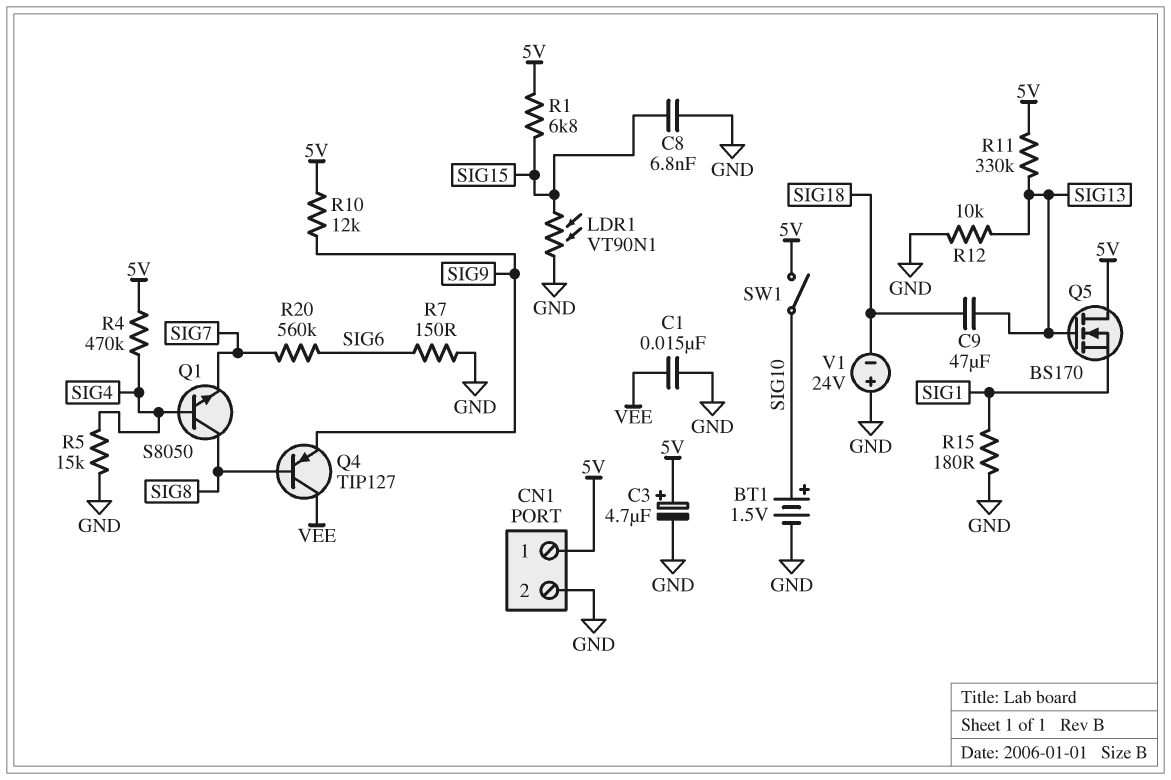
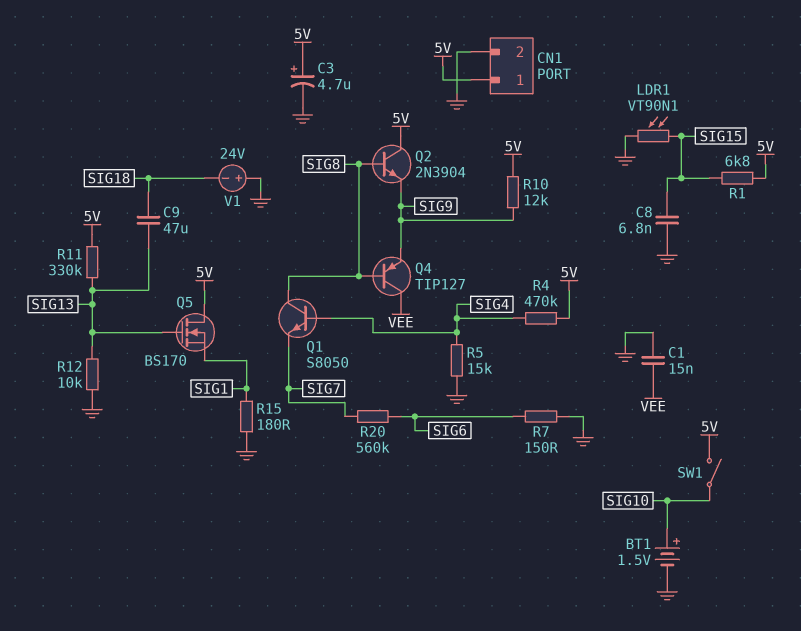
Q2: none -> NPN 2N3904 (B SIG8, C 5V, E SIG9)

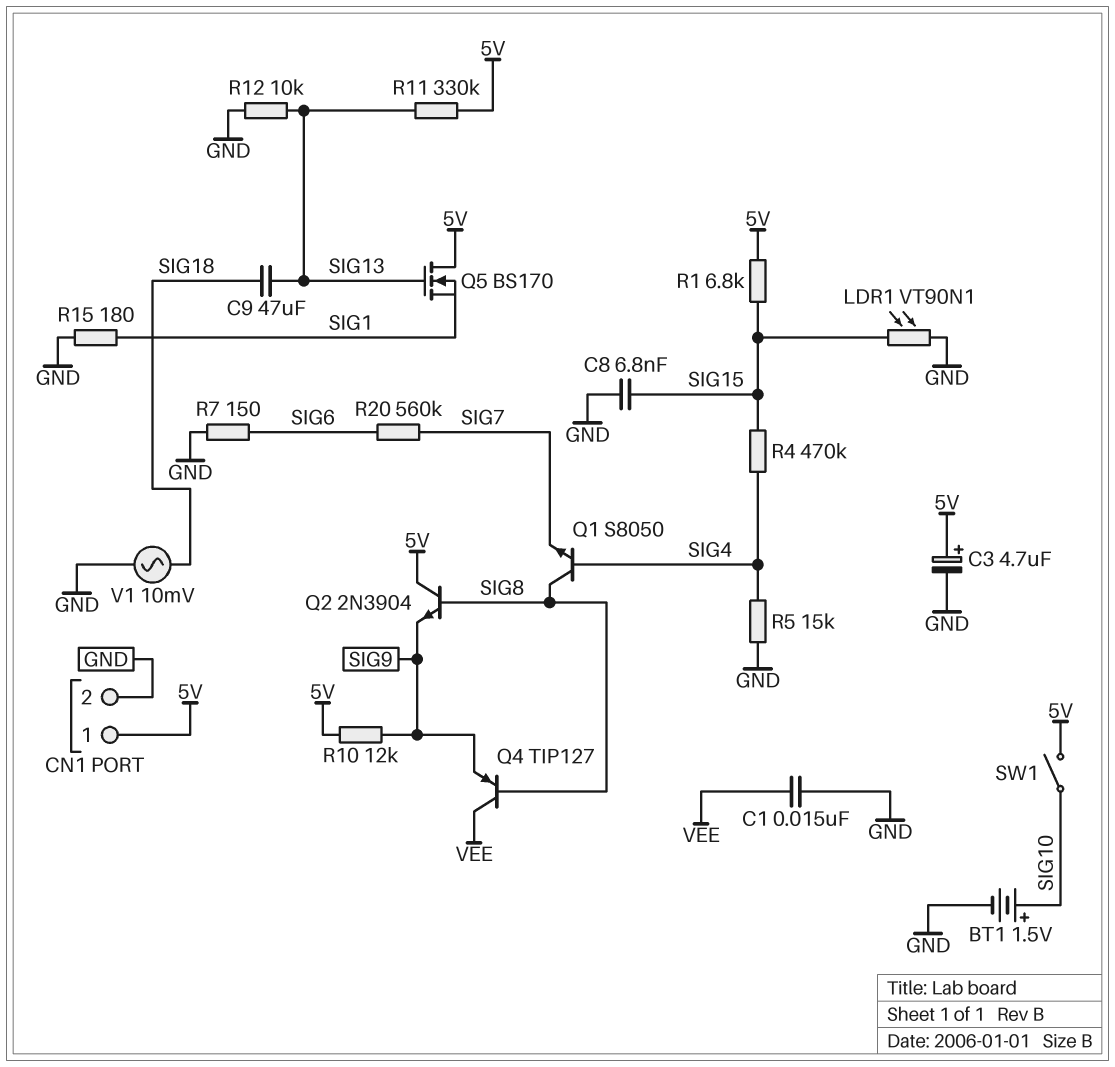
R4: 470k (5V, SIG4) -> 470k (SIG4, SIG15)
V1: 24V (plus GND, minus SIG18) -> AC 10mV (GND, SIG18)

